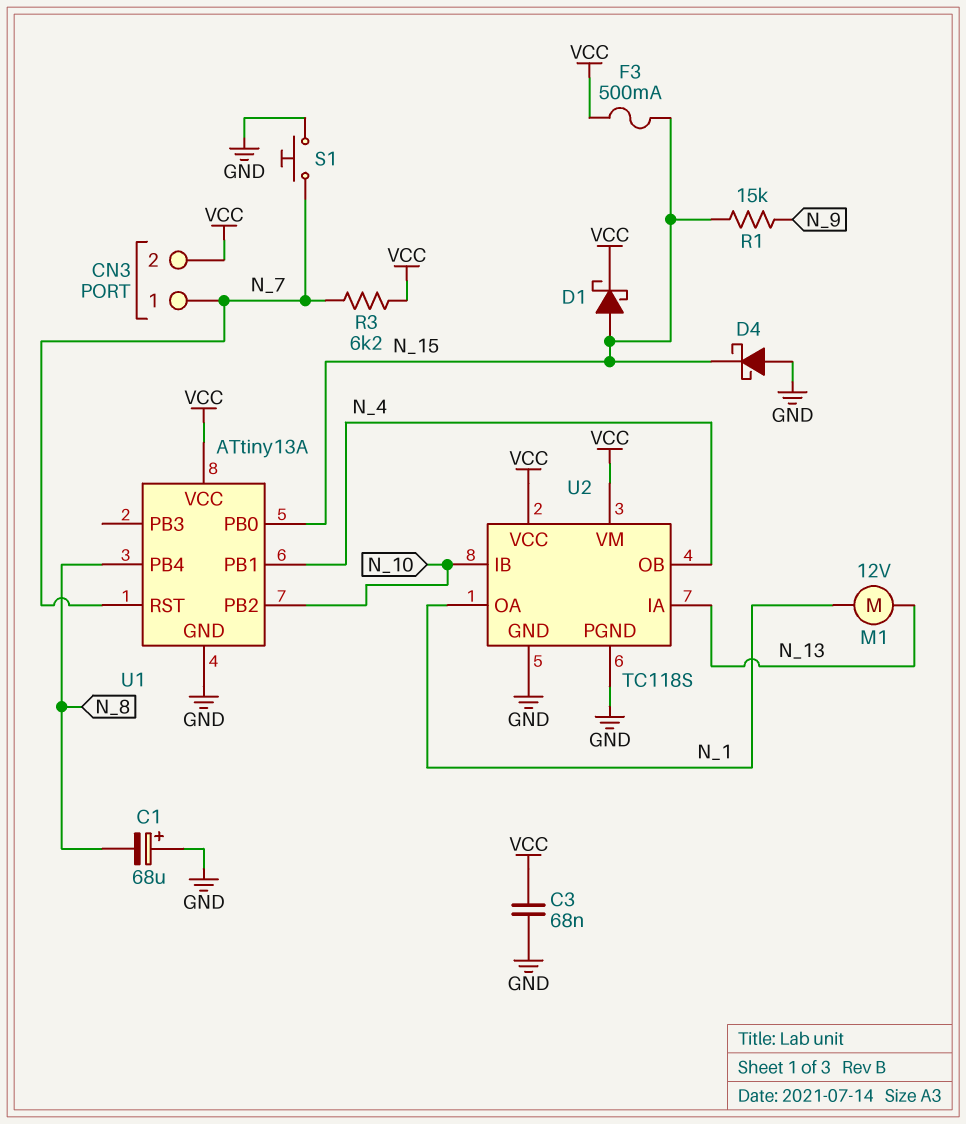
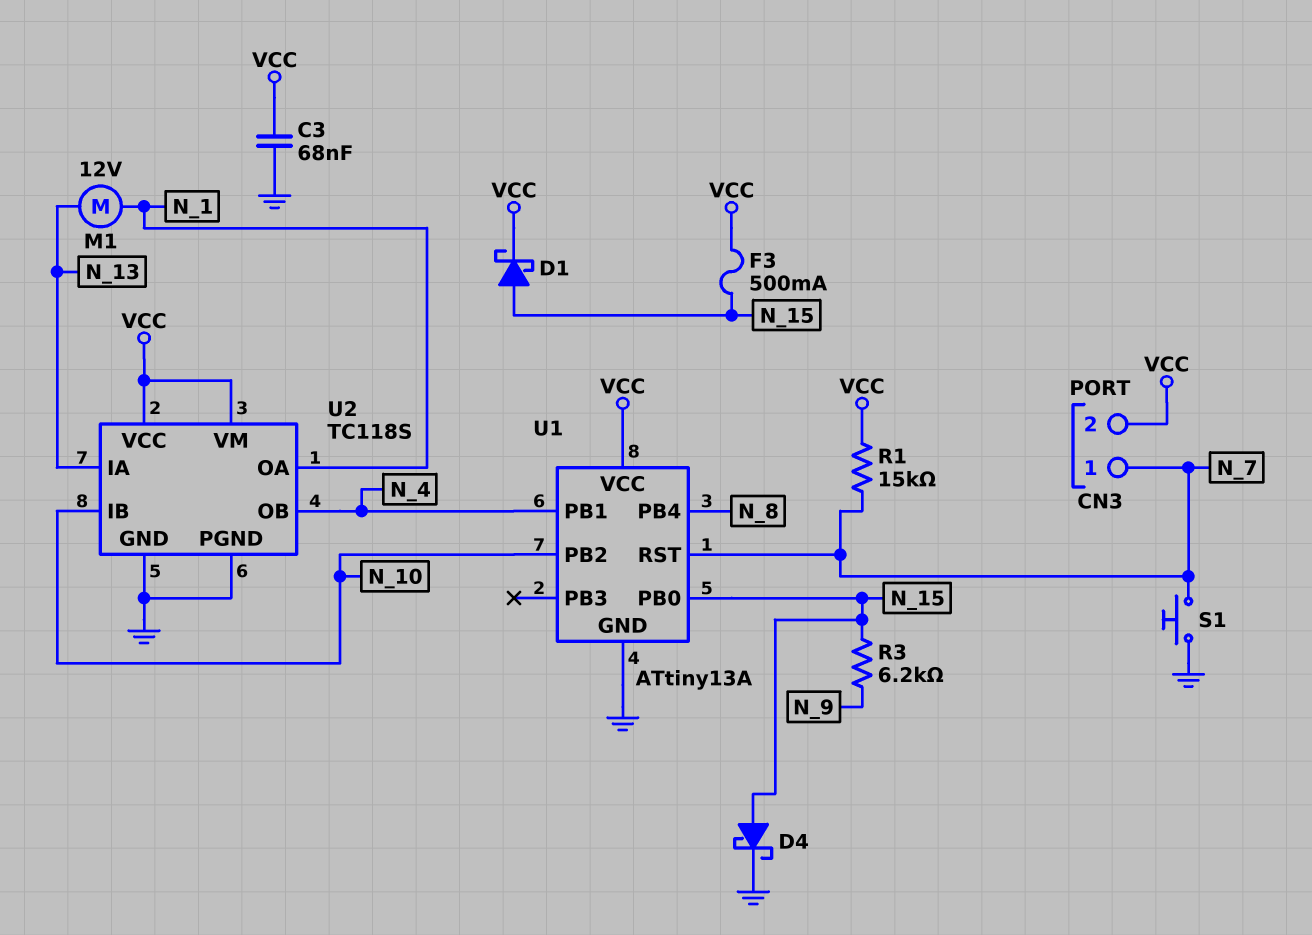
C1: 68uF (plus GND, minus N_8) -> none
D4: schottky (A GND, K N_15) -> schottky (A N_15, K GND)
R1: 15k (N_9, N_15) -> 15k (N_7, VCC)
R3: 6.2k (N_7, VCC) -> 6.2k (N_9, N_15)

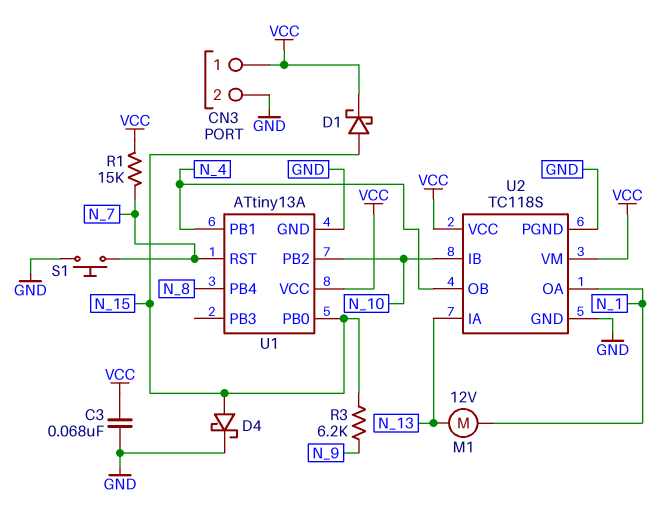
CN3 pin 1: N_7 -> VCC
CN3 pin 2: VCC -> GND
F3: 500mA (N_15, VCC) -> none

